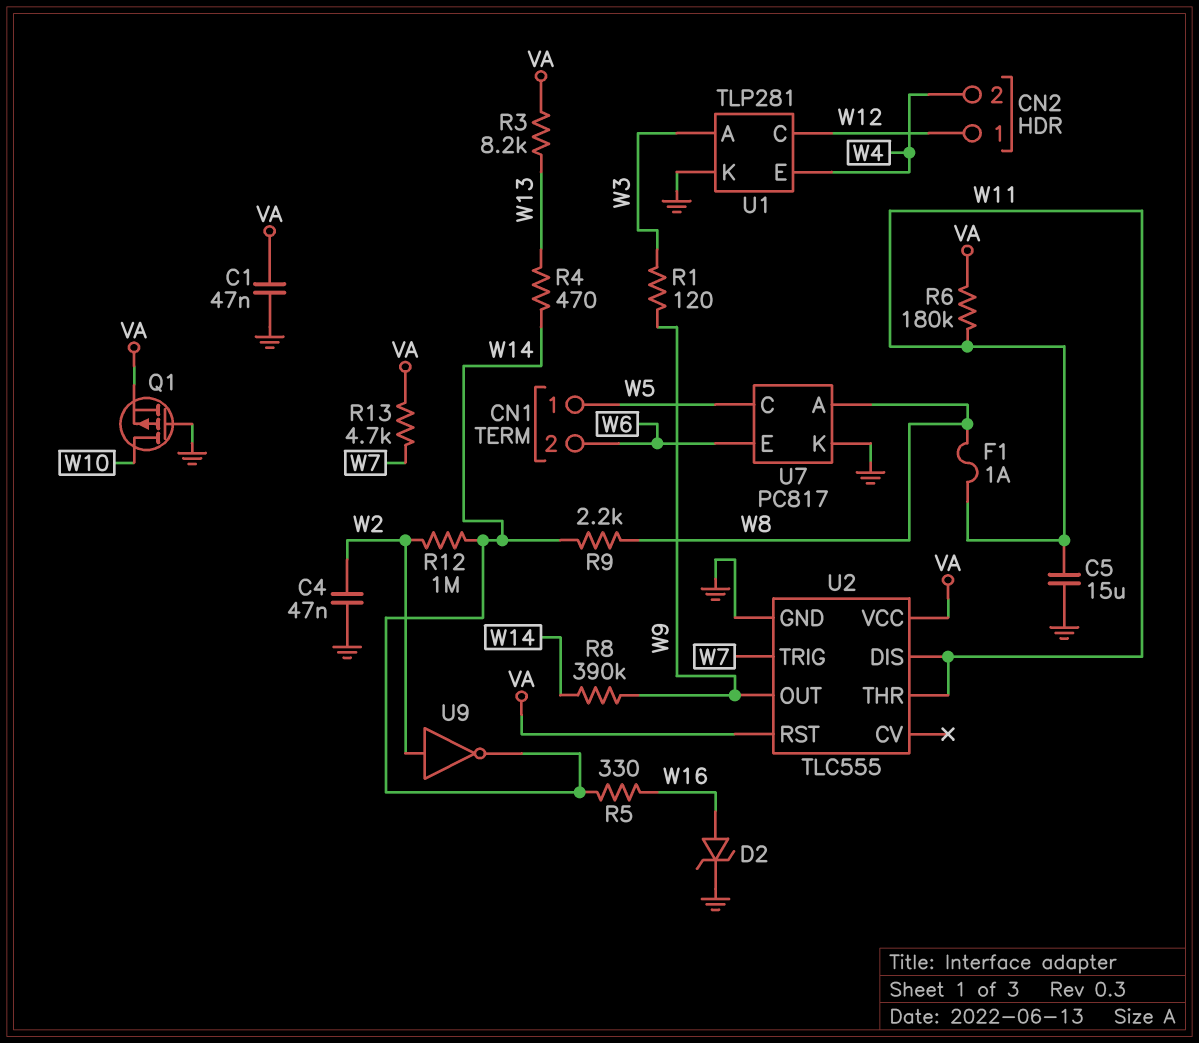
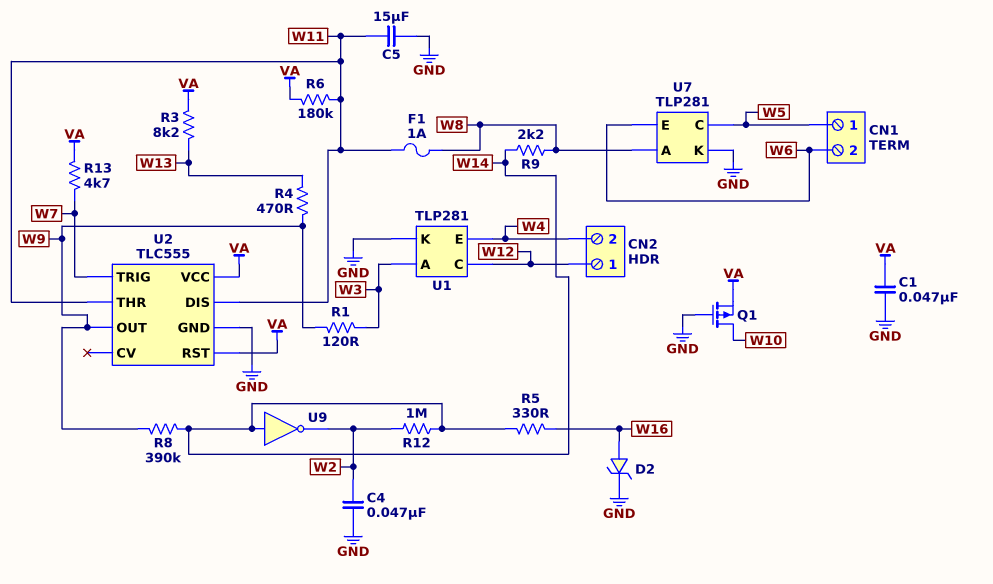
R4: 470 (W13, W14) -> 470 (W9, W13)
U7: PC817 -> TLP281
U9: NOT (in W2, out W14) -> NOT (in W14, out W2)

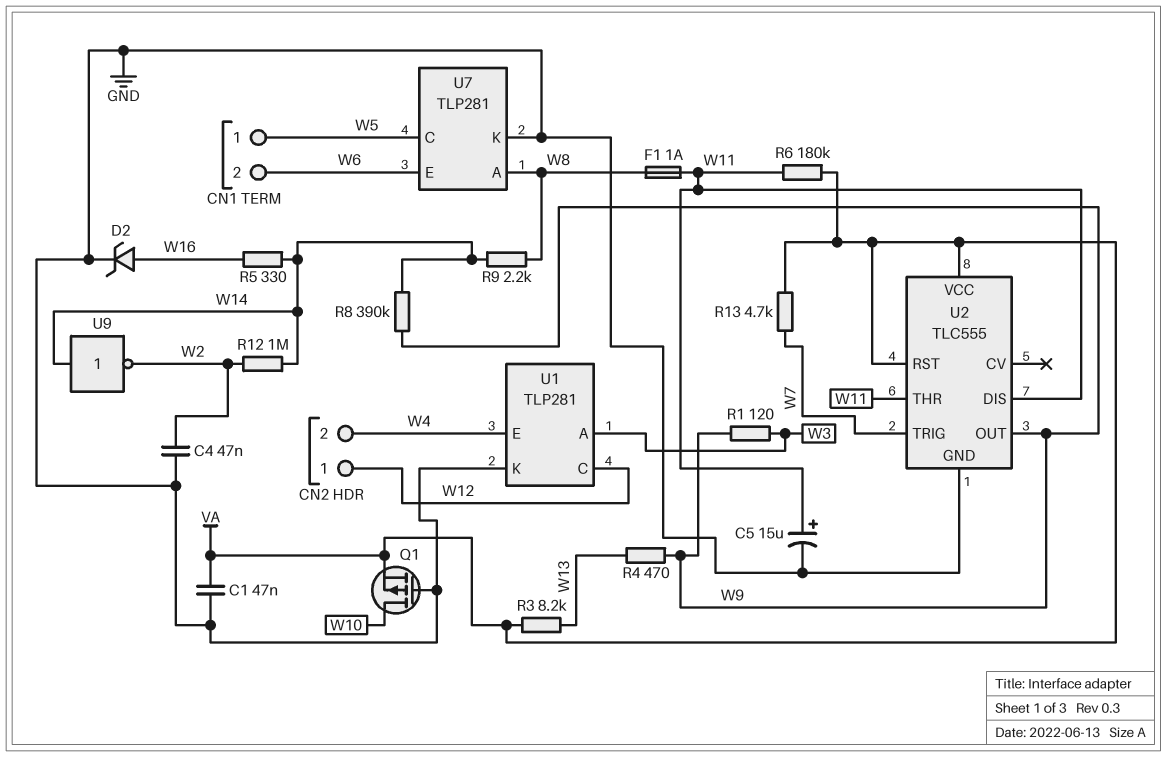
C5: 15uF (GND, W11) -> 15uF (plus W11, minus GND)

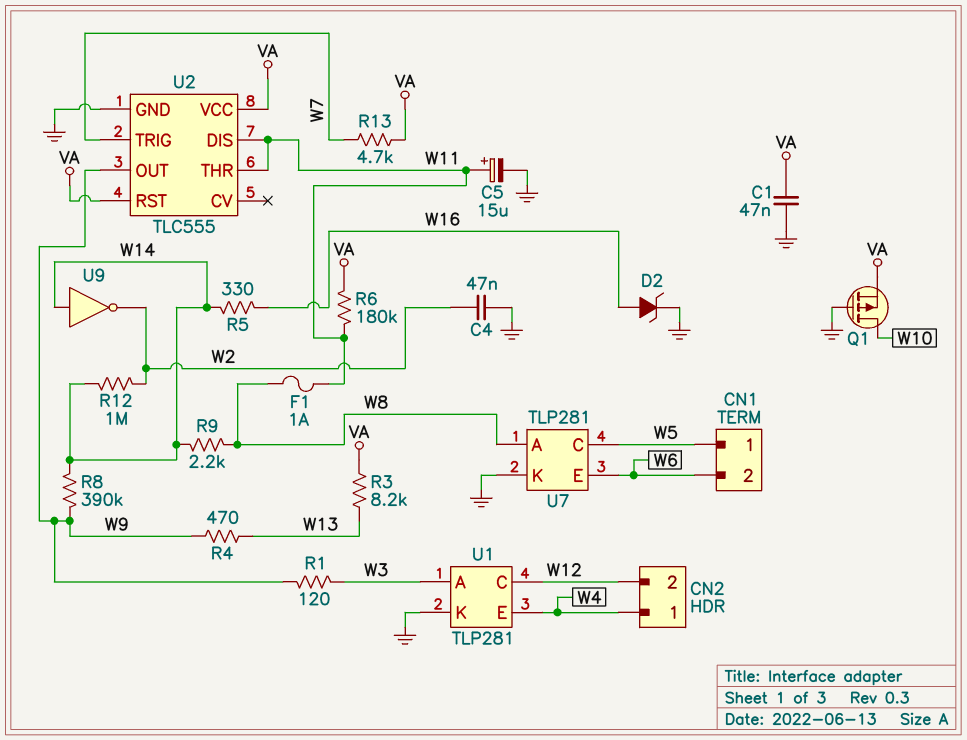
CN2 pin 1: W12 -> W4
CN2 pin 2: W4 -> W12

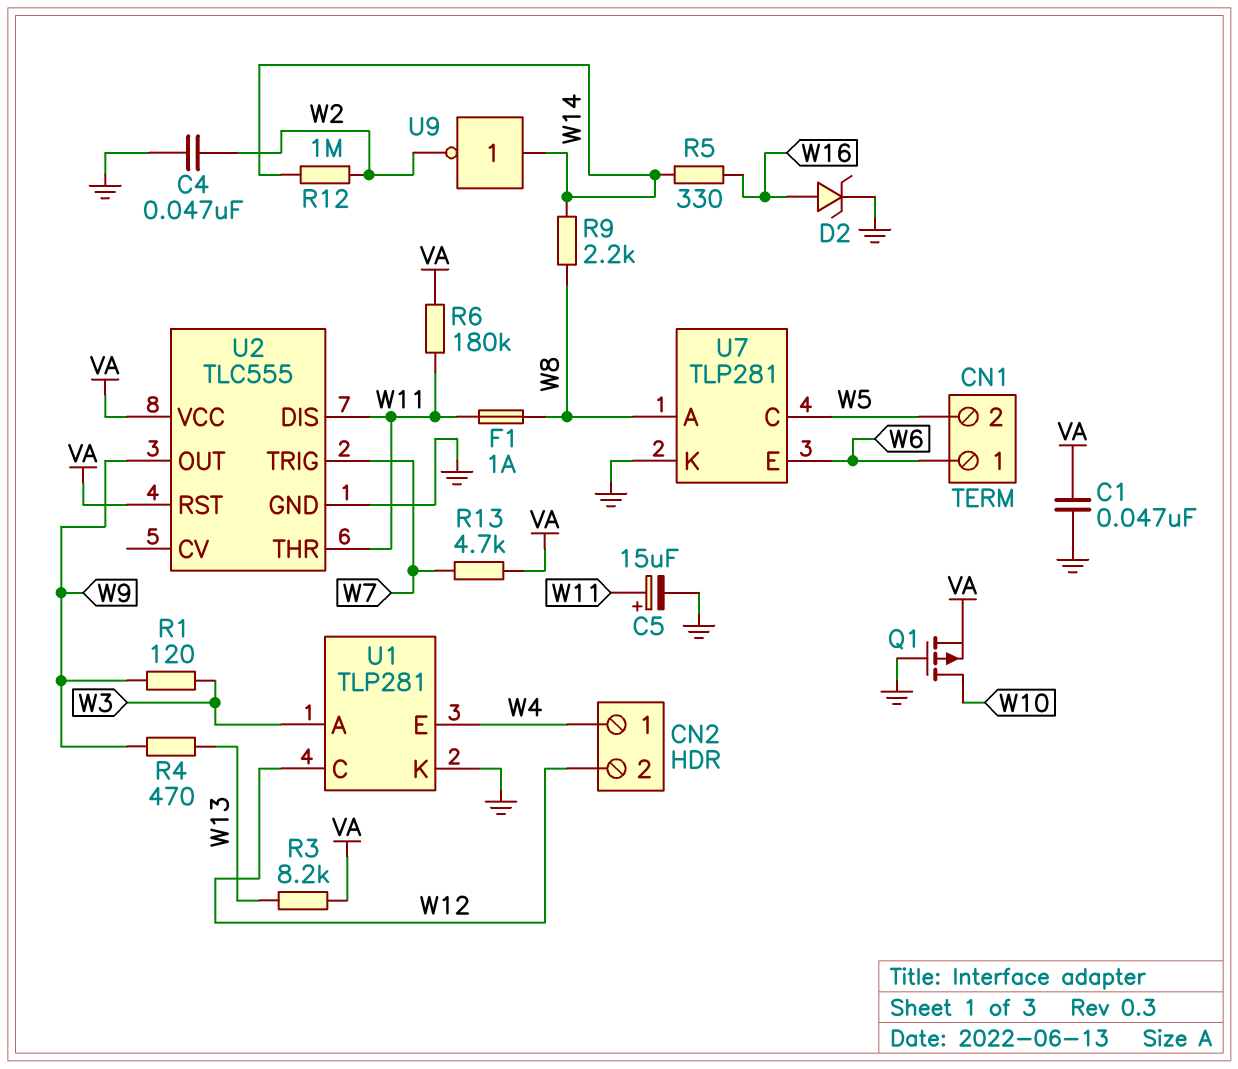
CN1 pin 1: W5 -> W6
CN1 pin 2: W6 -> W5
R8: 390k (W9, W14) -> none

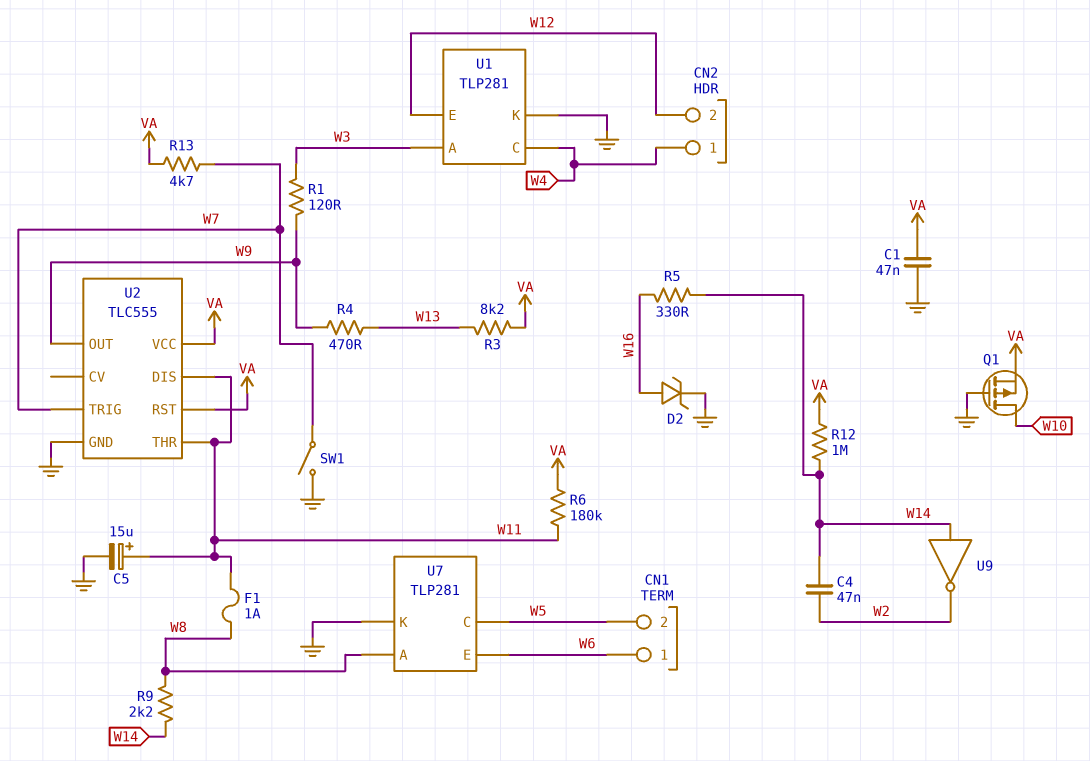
C4: 47nF (GND, W2) -> 47nF (W2, W14)
R12: 1M (W2, W14) -> 1M (VA, W14)
SW1: none -> switch (GND, W7)
U1 pin C: W12 -> W4
U1 pin E: W4 -> W12

